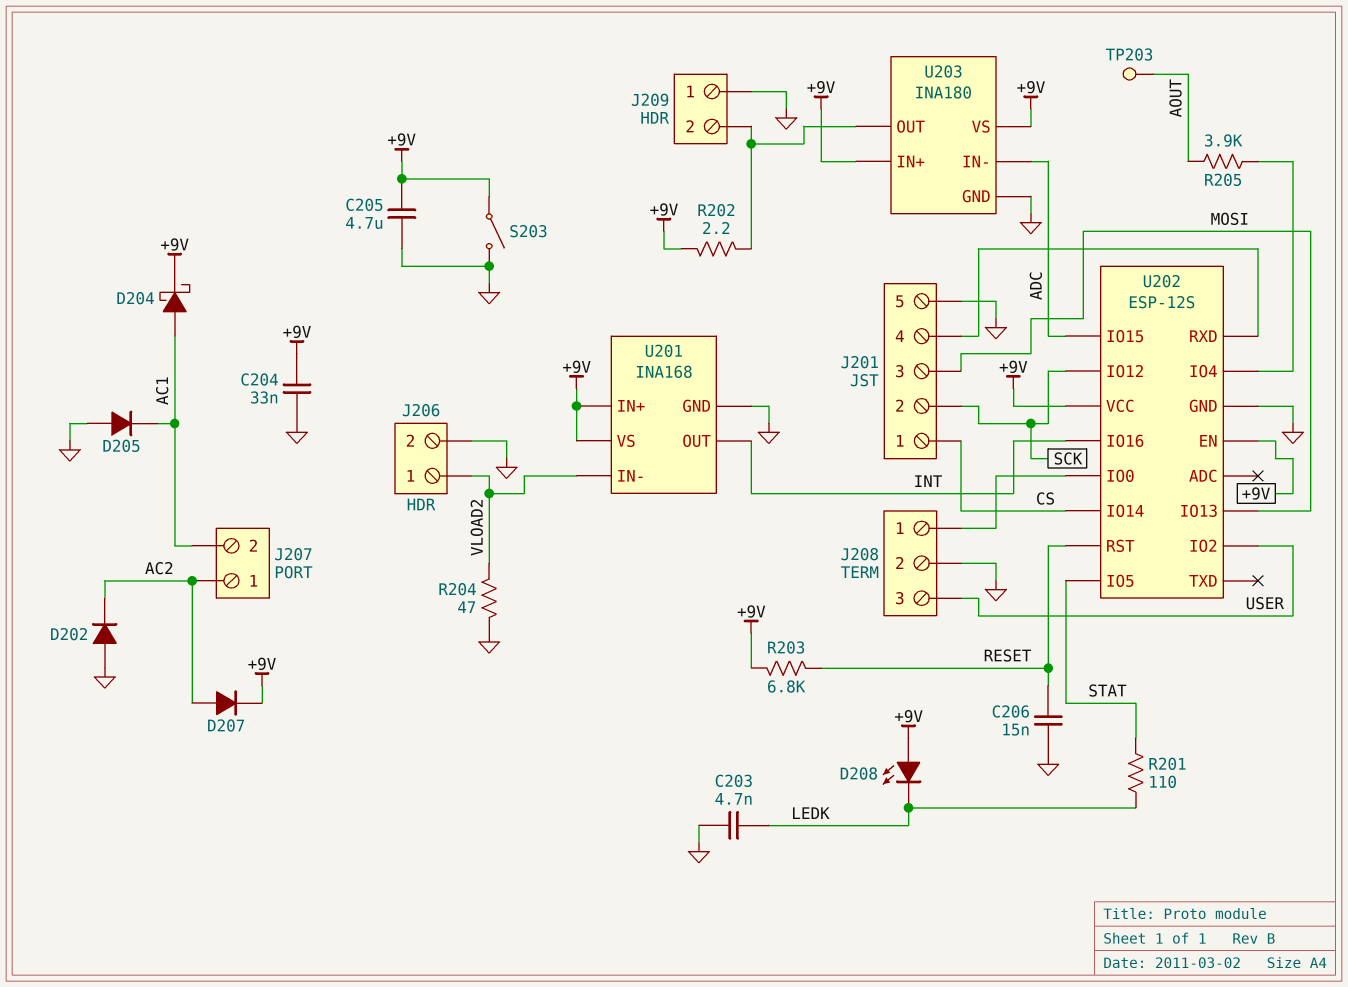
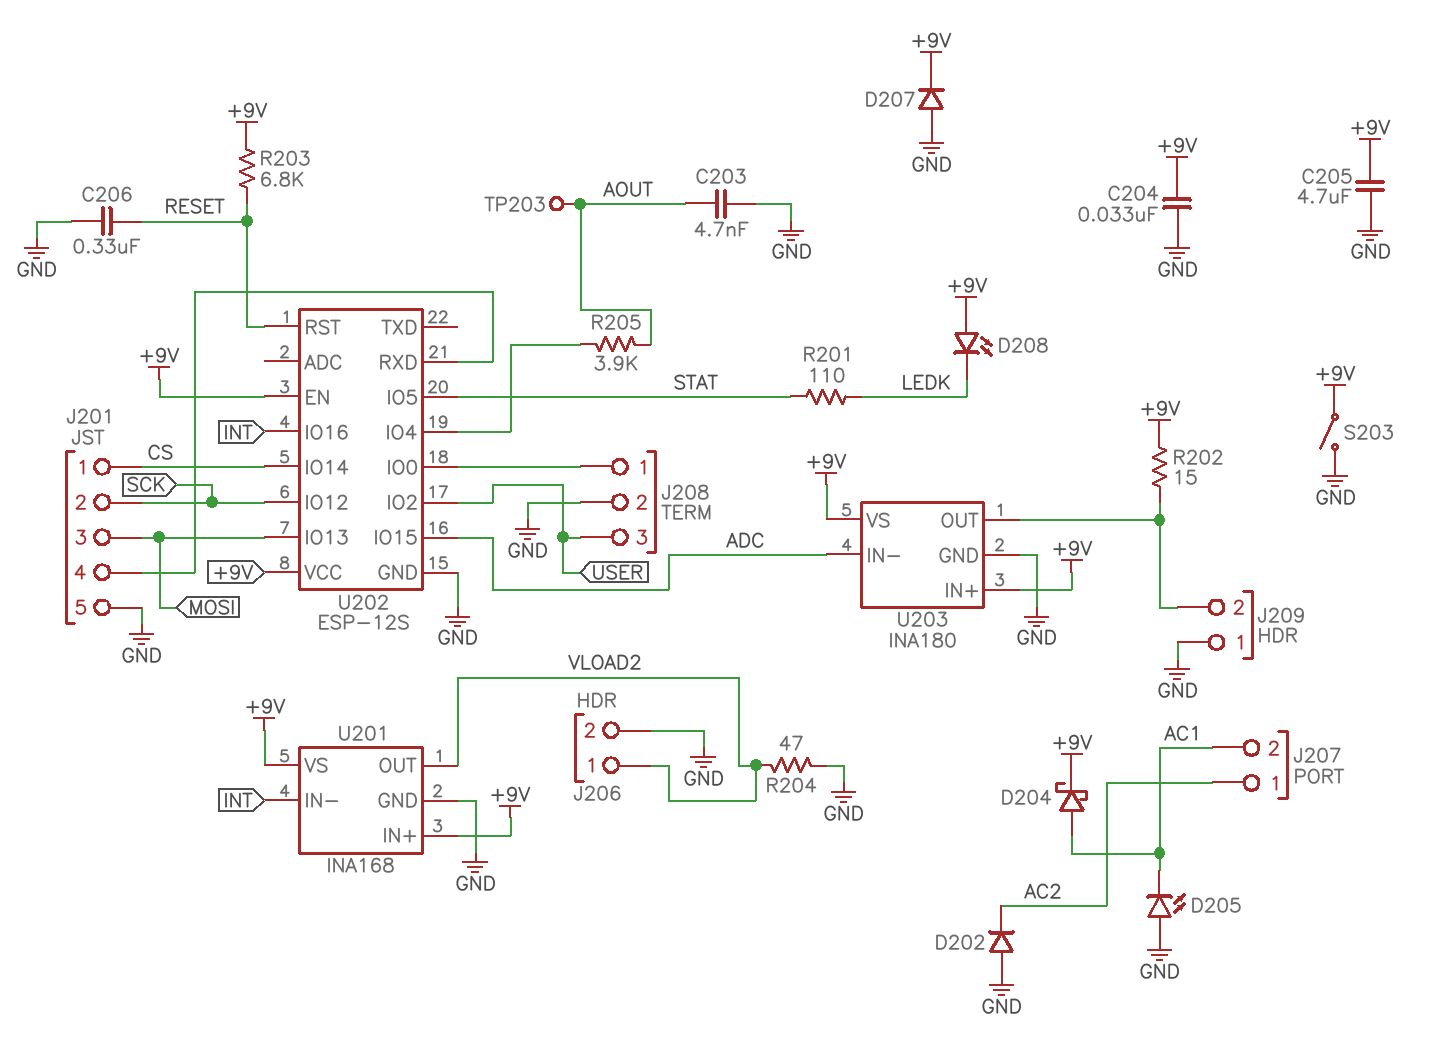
C203: 4.7nF (GND, LEDK) -> 4.7nF (AOUT, GND)
C206: 15nF (GND, RESET) -> 330nF (GND, RESET)
D205: diode (A GND, K AC1) -> LED (A GND, K AC1)
D207: diode (A AC2, K +9V) -> diode (A GND, K +9V)
R202: 2.2 (+9V, J209/2) -> 15 (+9V, J209/2)
U201 pin IN-: VLOAD2 -> INT
U201 pin OUT: INT -> VLOAD2

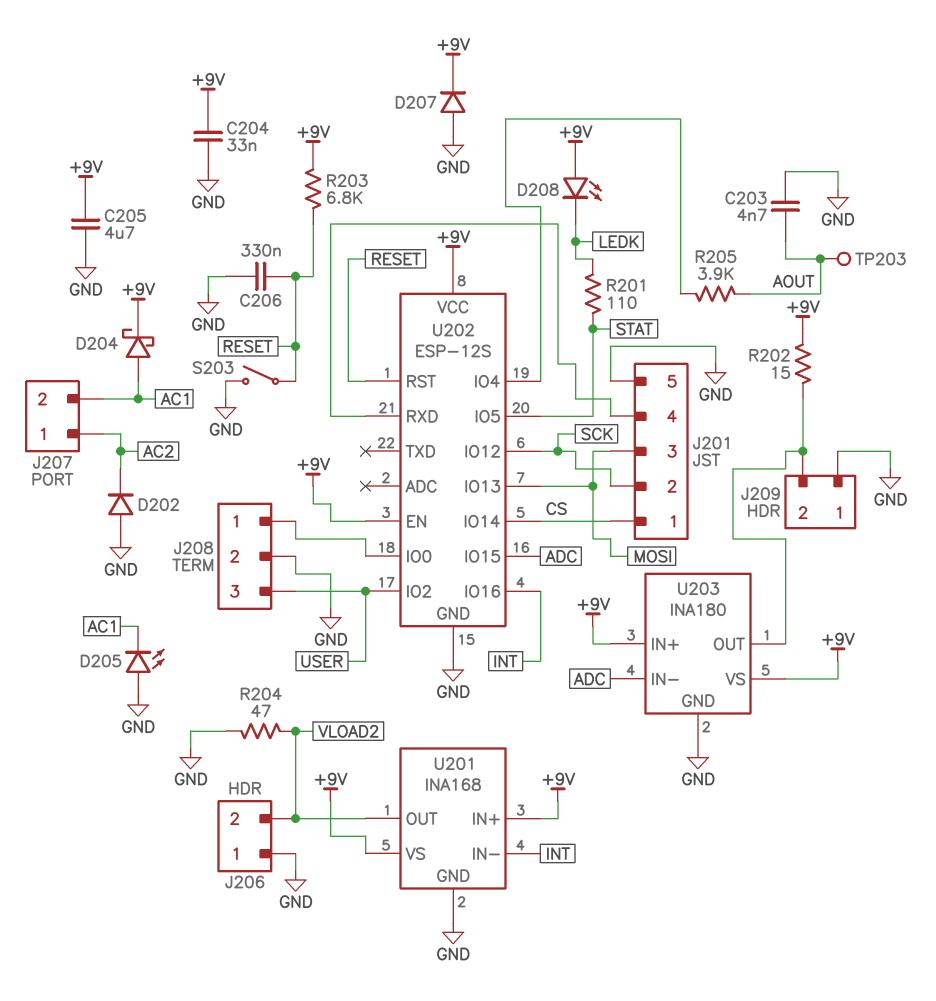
J206 pin 1: VLOAD2 -> GND
J206 pin 2: GND -> VLOAD2
S203: switch (+9V, GND) -> switch (GND, RESET)

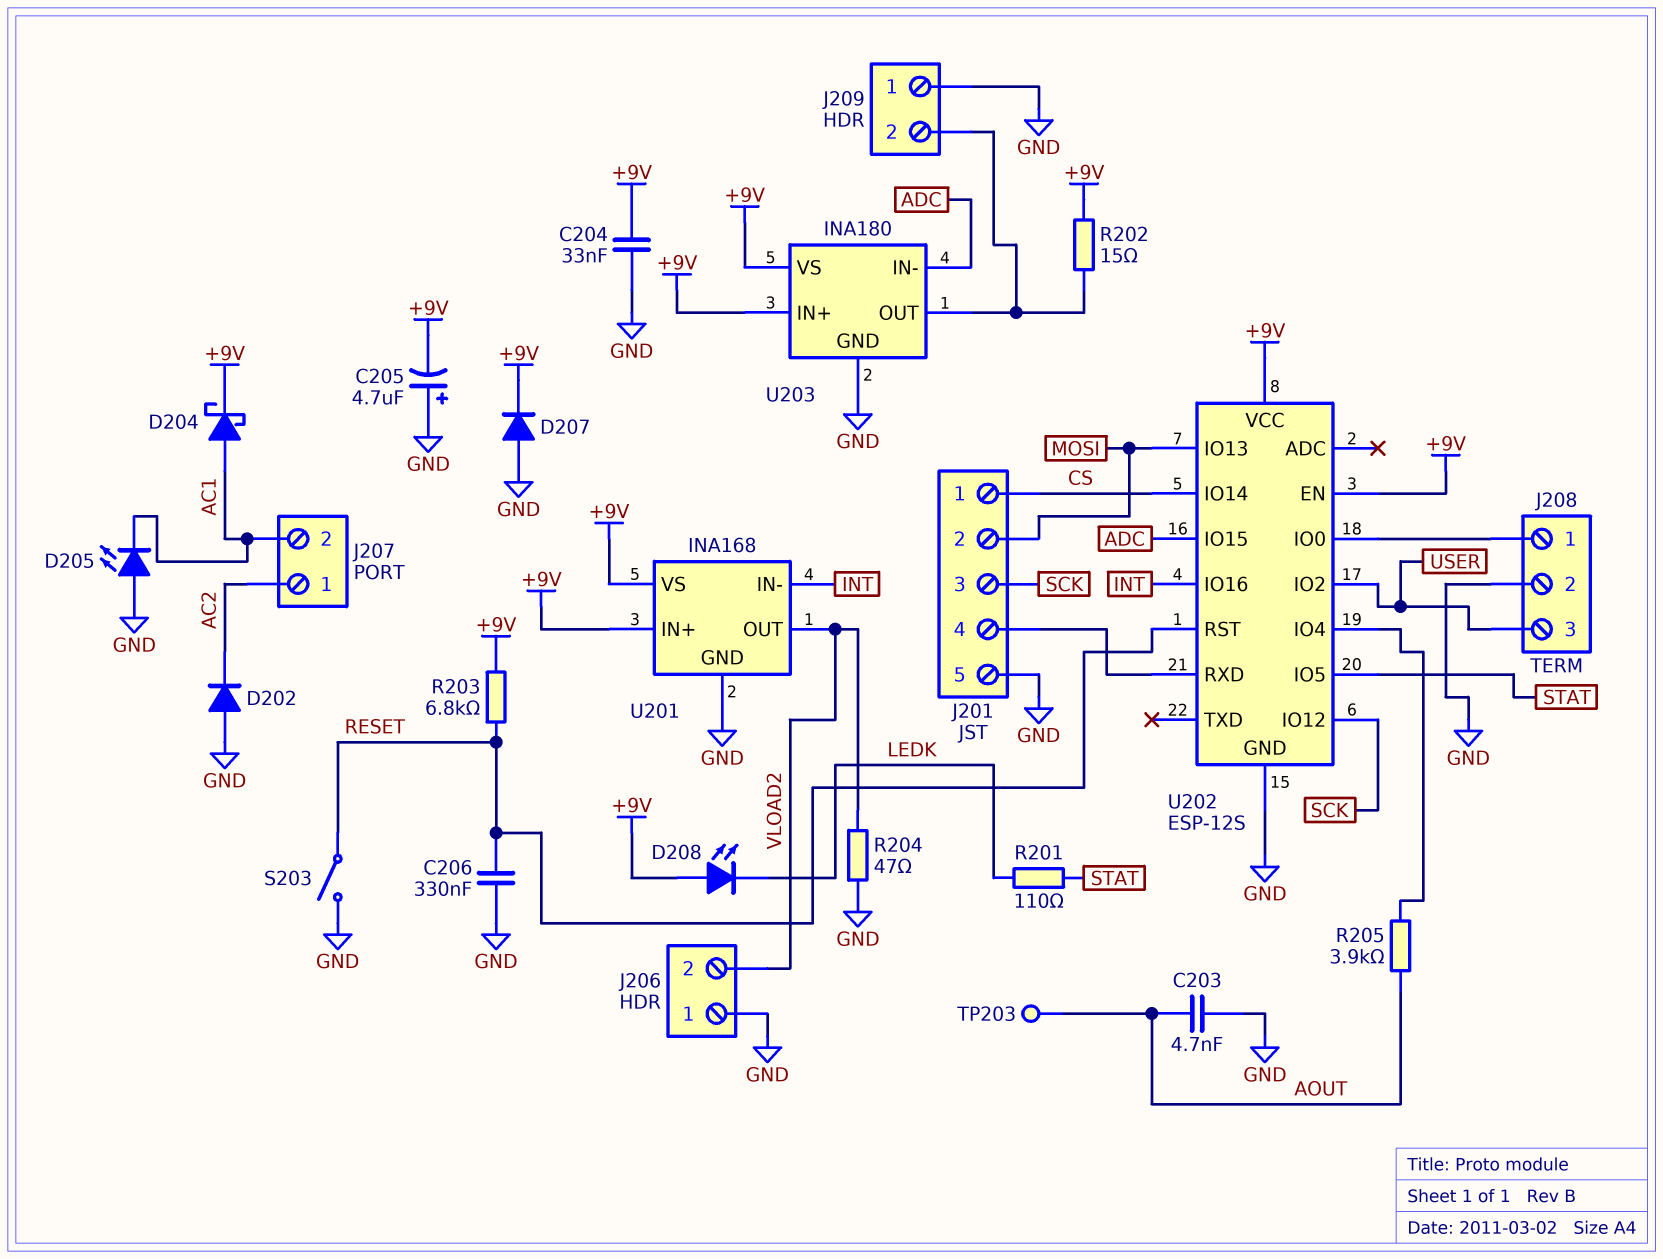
C205: 4.7uF (+9V, GND) -> 4.7uF (plus GND, minus +9V)
J201 pin 2: SCK -> MOSI
J201 pin 3: MOSI -> SCK

